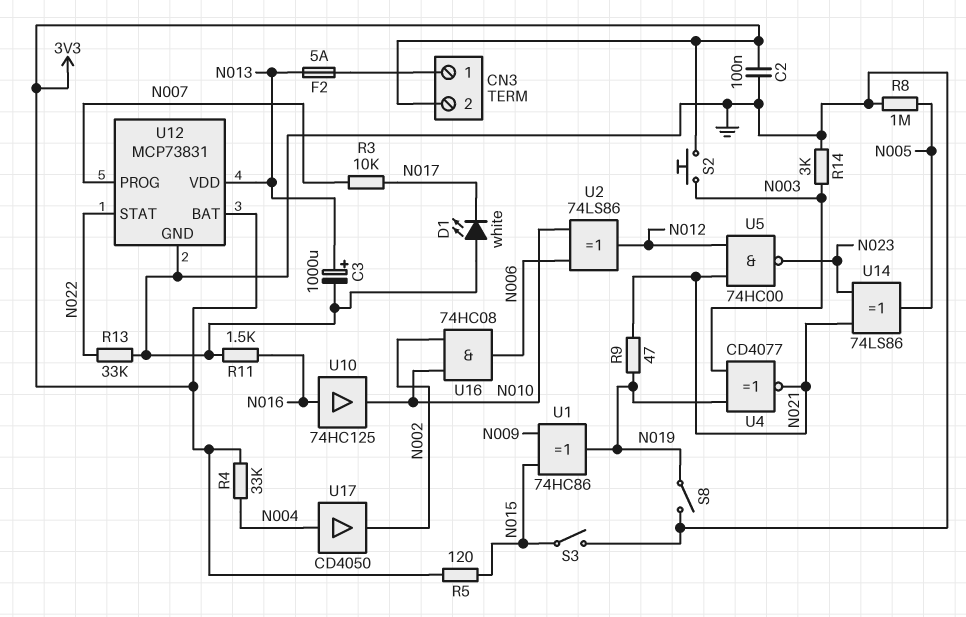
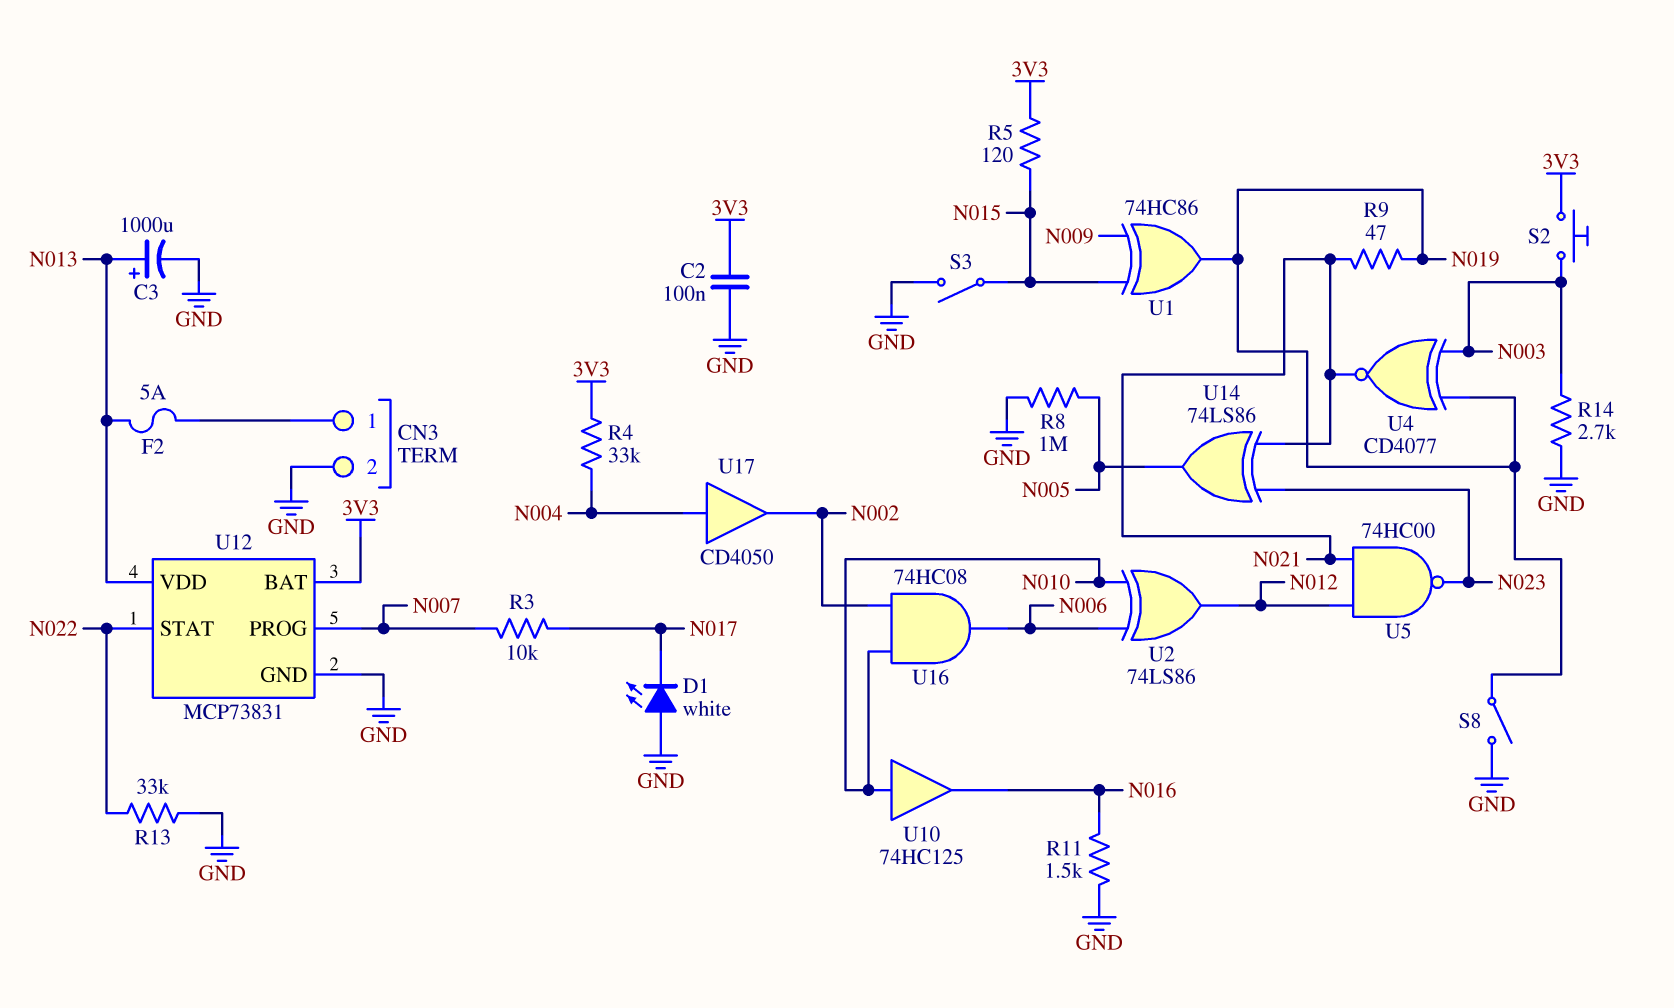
CN3 pin 2: 3V3 -> GND
R14: 3k (GND, N003) -> 2.7k (GND, N003)
U10: buffer 74HC125 (in N016, out N010) -> buffer 74HC125 (in N010, out N016)

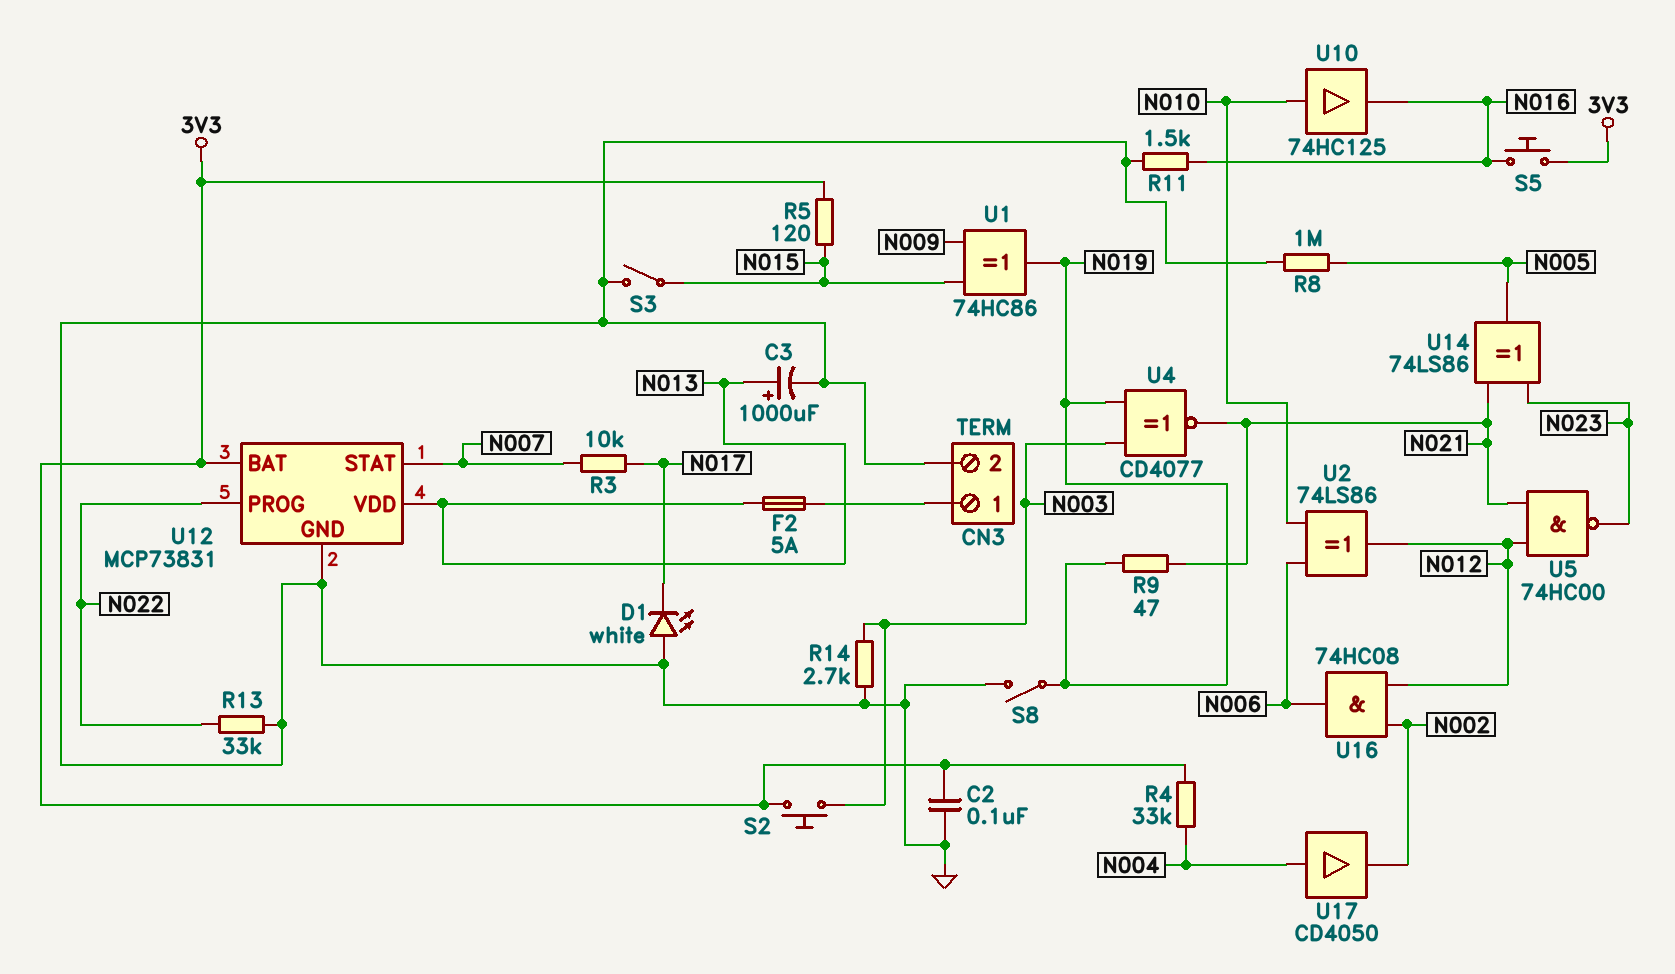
S5: none -> button (3V3, N016)
U12 pin PROG: N007 -> N022
U12 pin STAT: N022 -> N007
U16: AND 74HC08 (in N002, in N010, out N006) -> AND 74HC08 (in N002, in N012, out N006)

